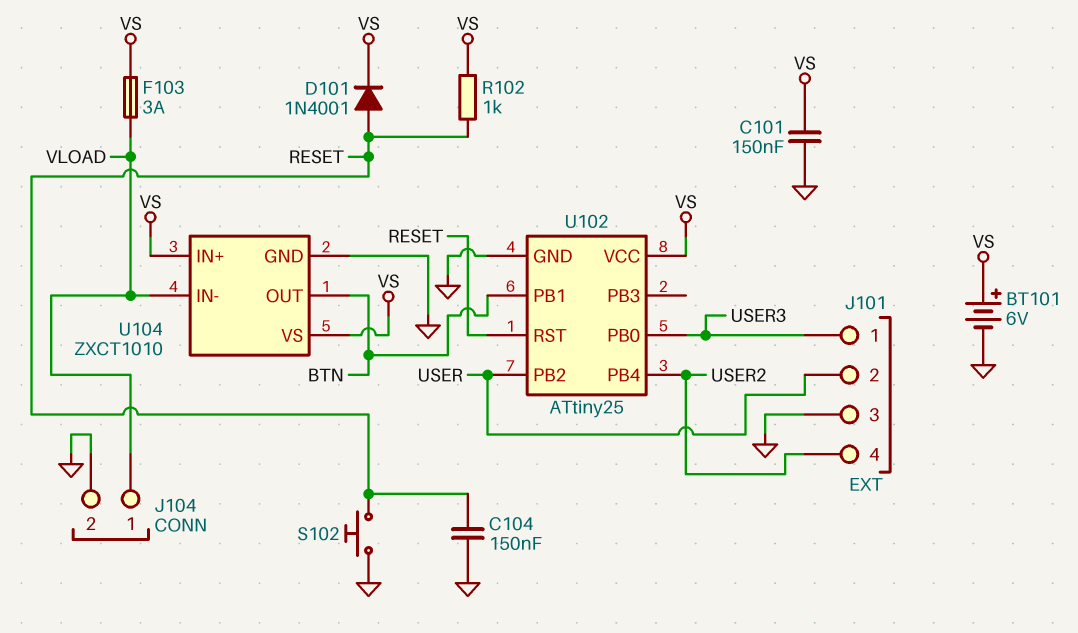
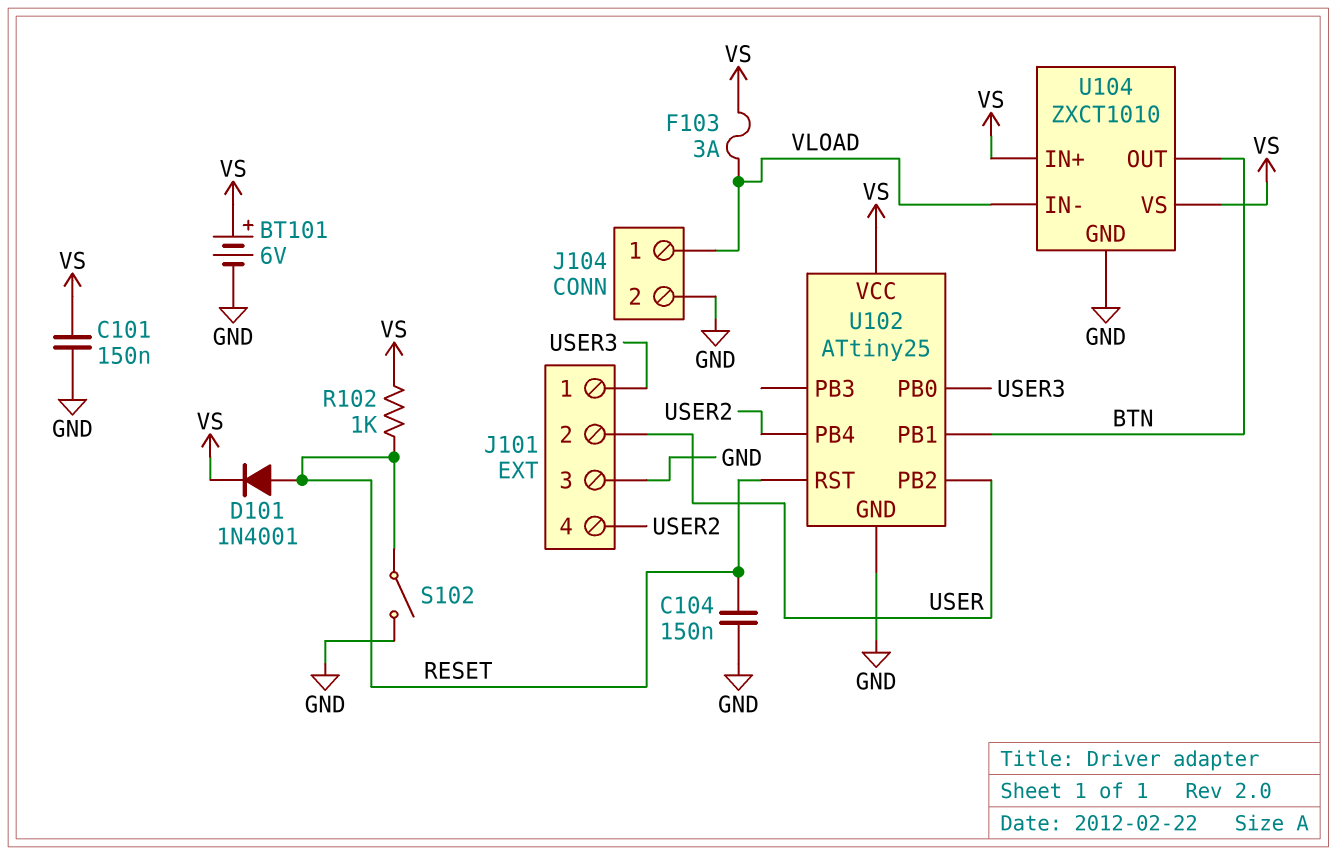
S102: button (GND, RESET) -> switch (GND, RESET)

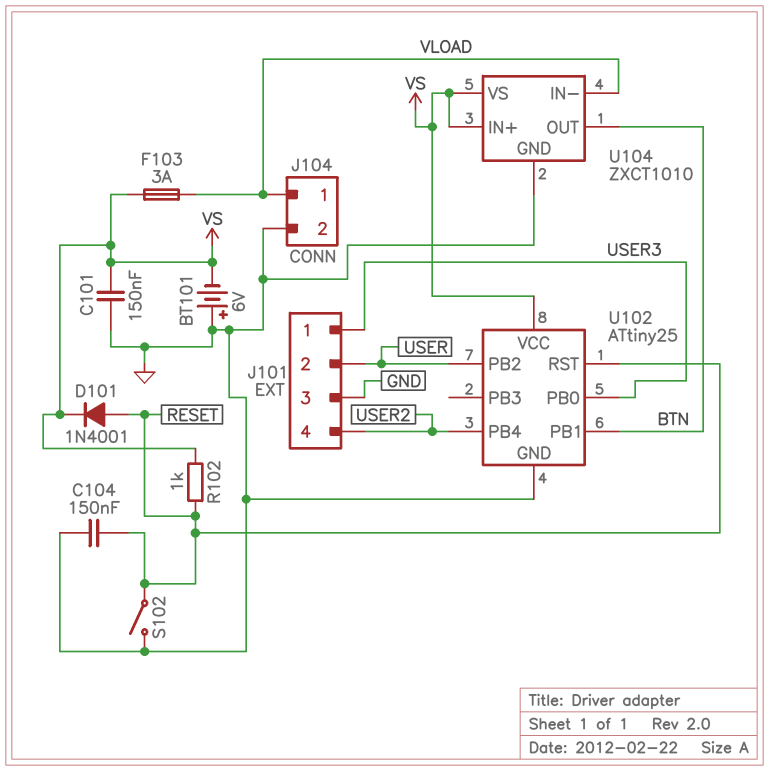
BT101: 6V (plus VS, minus GND) -> 6V (plus GND, minus VS)

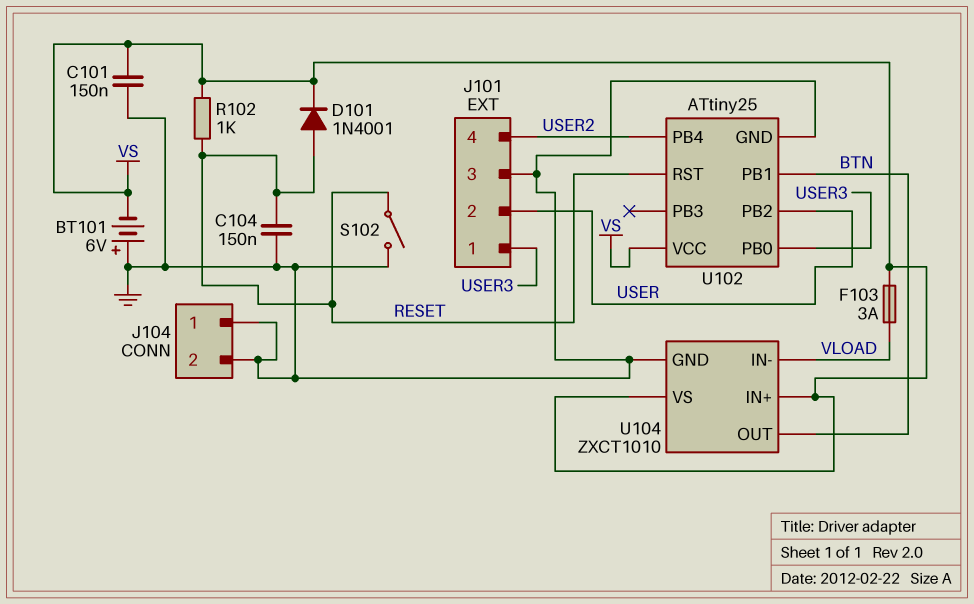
J104 pin 1: VLOAD -> GND

